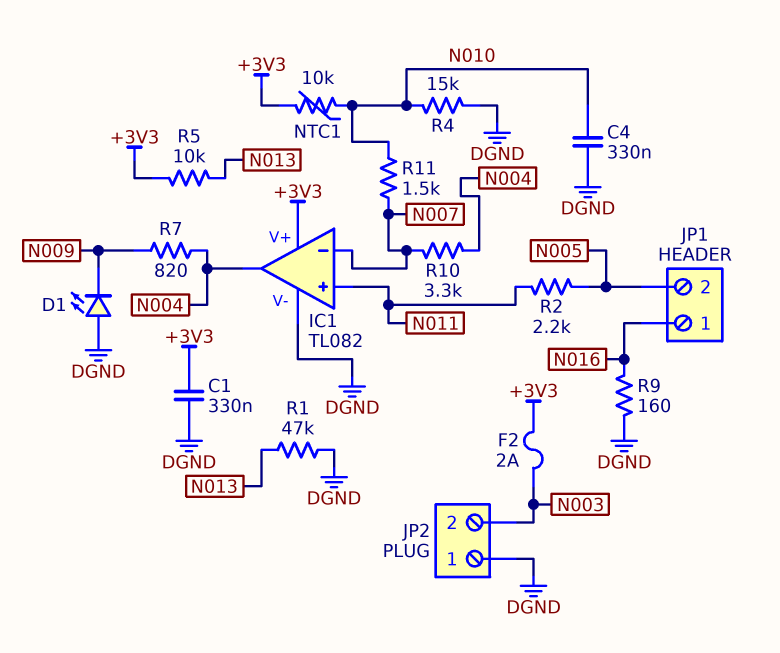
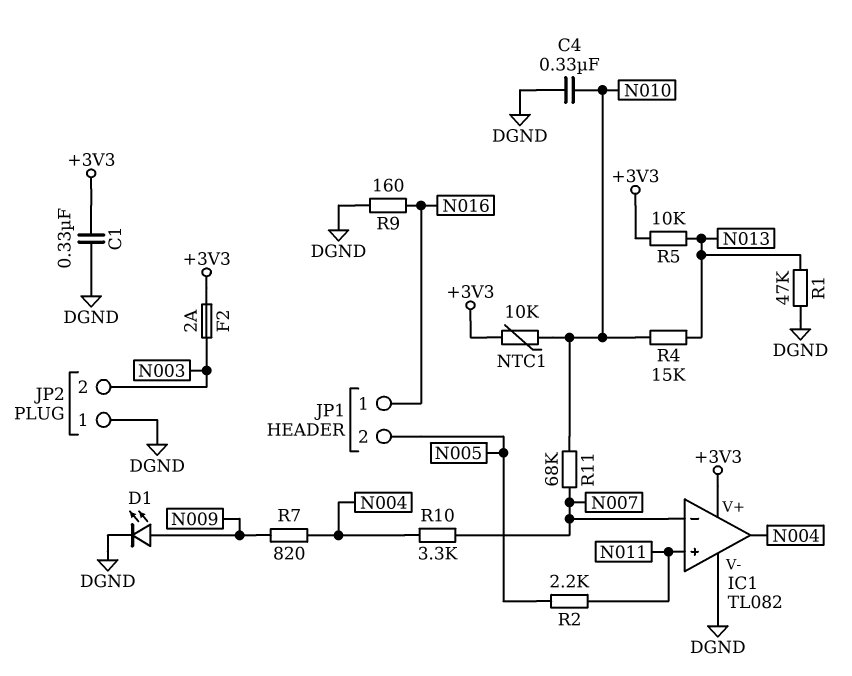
D1: LED (A DGND, K N009) -> LED (A N009, K DGND)
R4: 15k (DGND, N010) -> 15k (N010, N013)
R11: 1.5k (N007, N010) -> 68k (N007, N010)

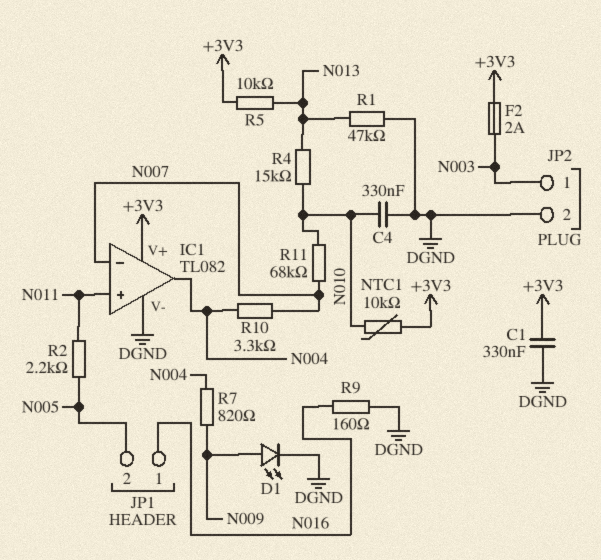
JP2 pin 1: DGND -> N003
JP2 pin 2: N003 -> DGND

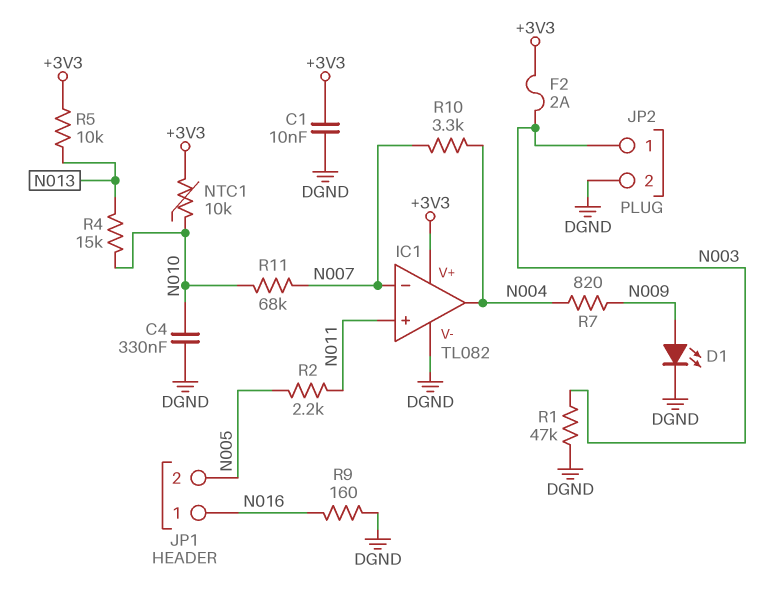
C1: 330nF (+3V3, DGND) -> 10nF (+3V3, DGND)
R1: 47k (DGND, N013) -> 47k (DGND, N003)

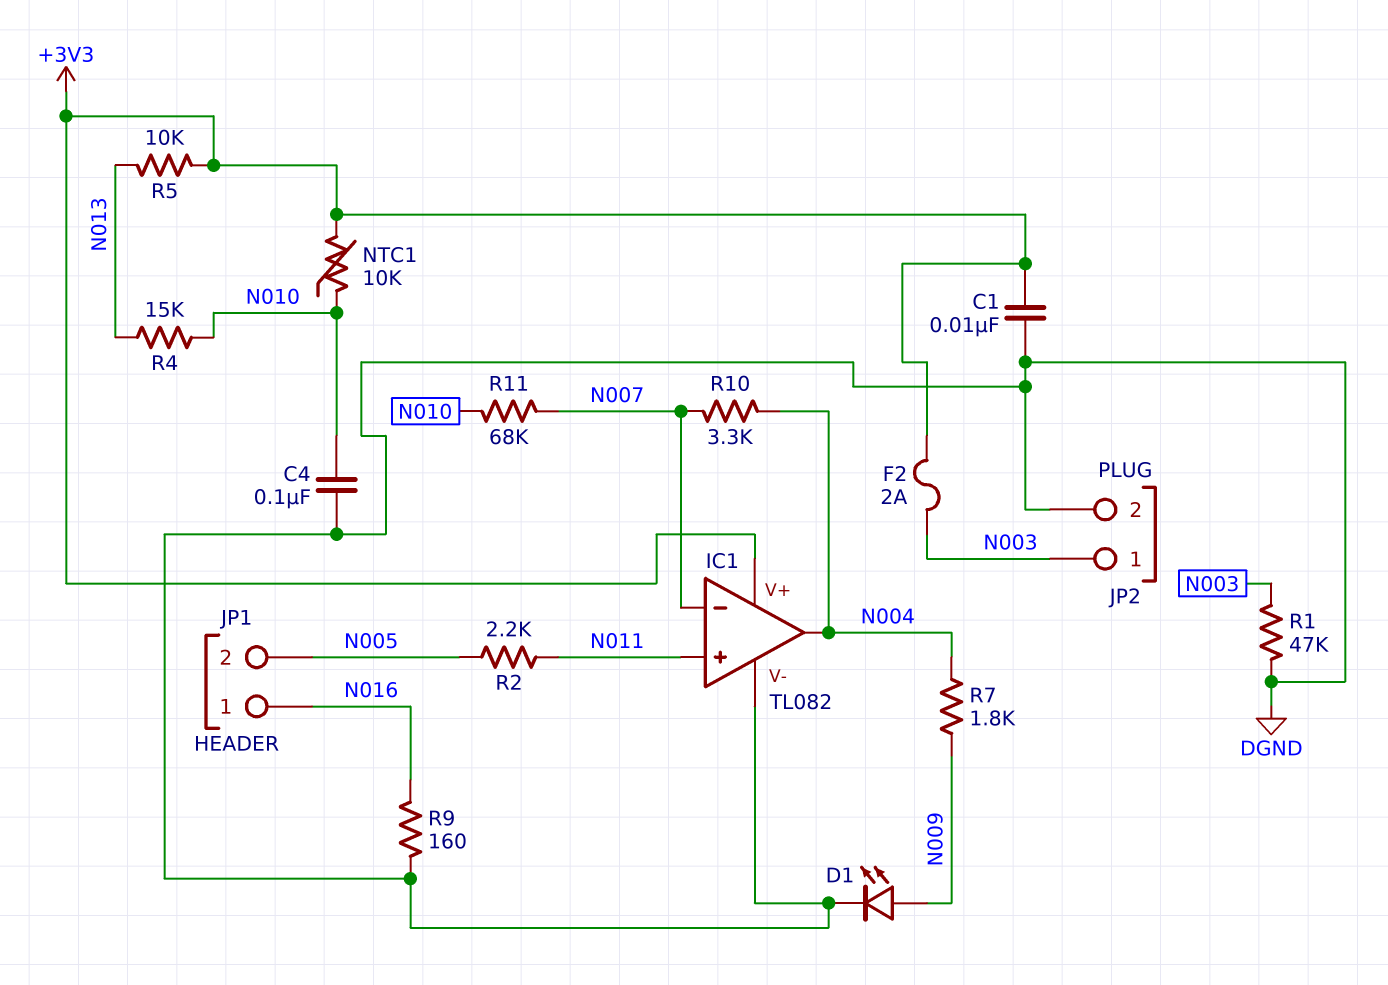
C4: 330nF (DGND, N010) -> 100nF (DGND, N010)
R7: 820 (N004, N009) -> 1.8k (N004, N009)

